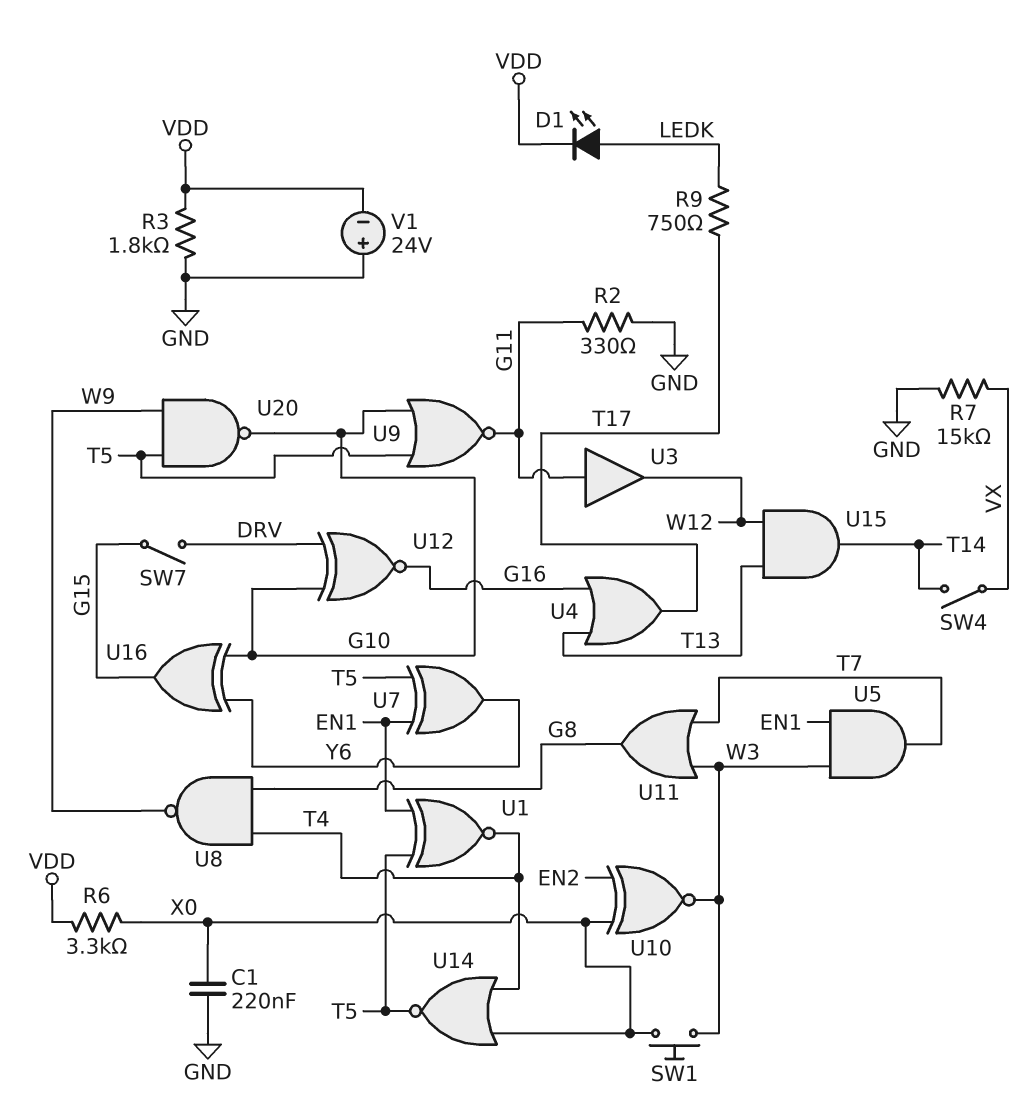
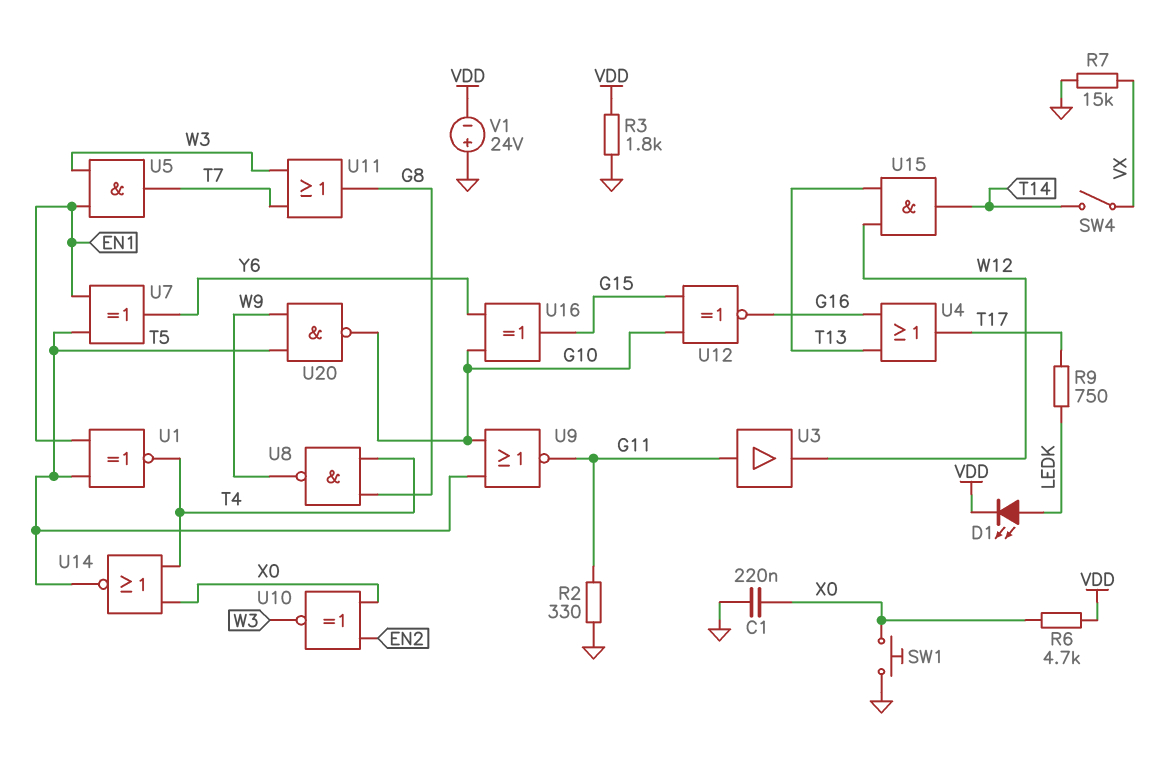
R6: 3.3k (VDD, X0) -> 4.7k (VDD, X0)
SW1: button (W3, X0) -> button (GND, X0)
SW7: switch (DRV, G15) -> none
U12: XNOR (in DRV, in G10, out G16) -> XNOR (in G10, in G15, out G16)

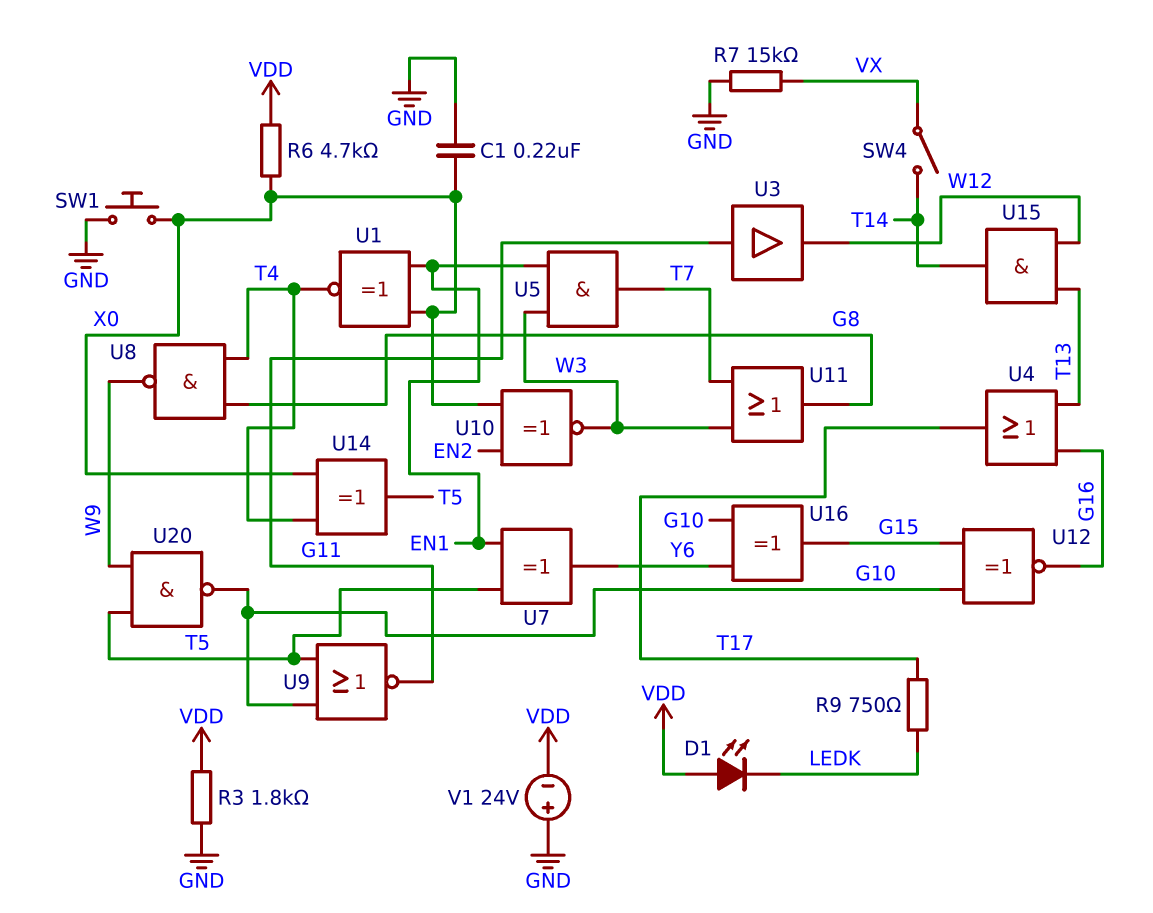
D1: LED (A LEDK, K VDD) -> LED (A VDD, K LEDK)
R2: 330 (G11, GND) -> none
U1: XNOR (in EN1, in T5, out T4) -> XNOR (in EN1, in X0, out T4)
U14: NOR (in T4, in X0, out T5) -> XOR (in T4, in X0, out T5)

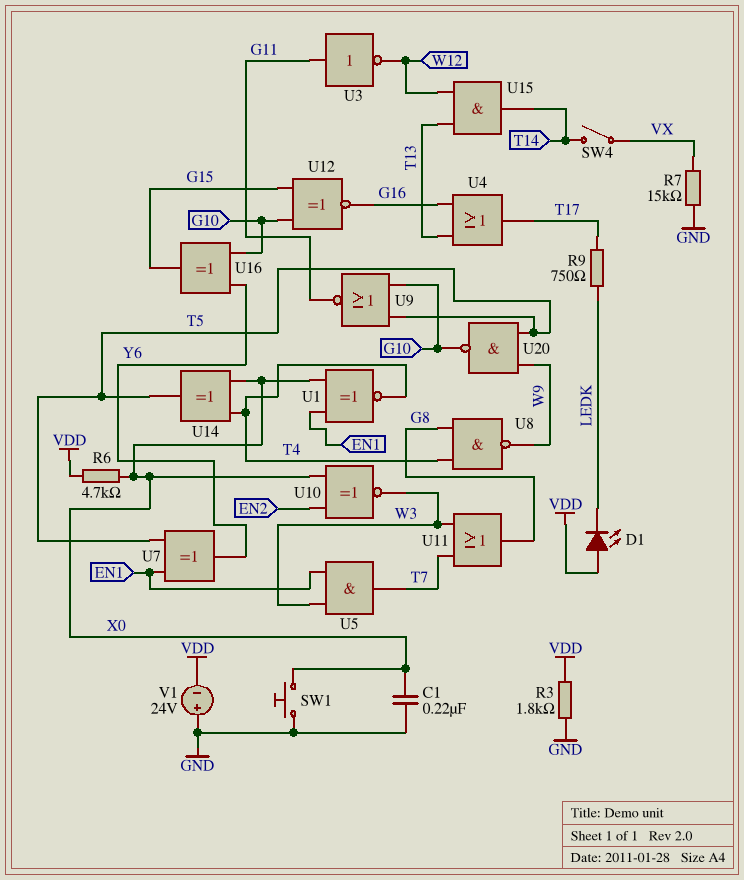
U3: buffer (in G11, out W12) -> NOT (in G11, out W12)

